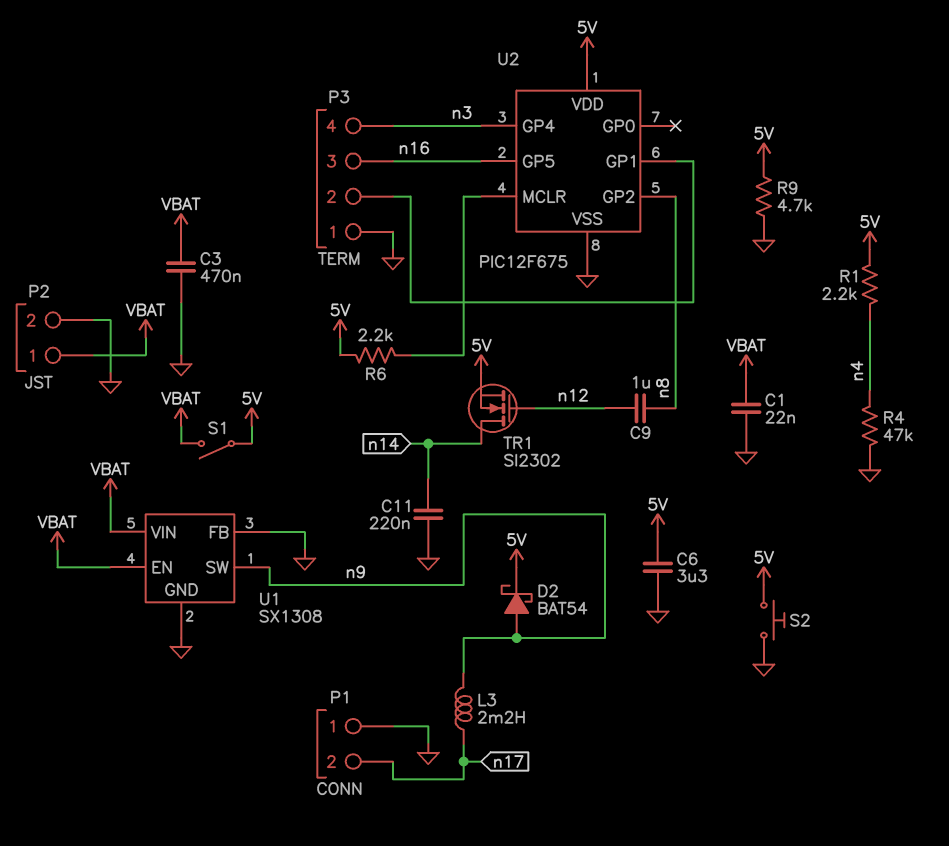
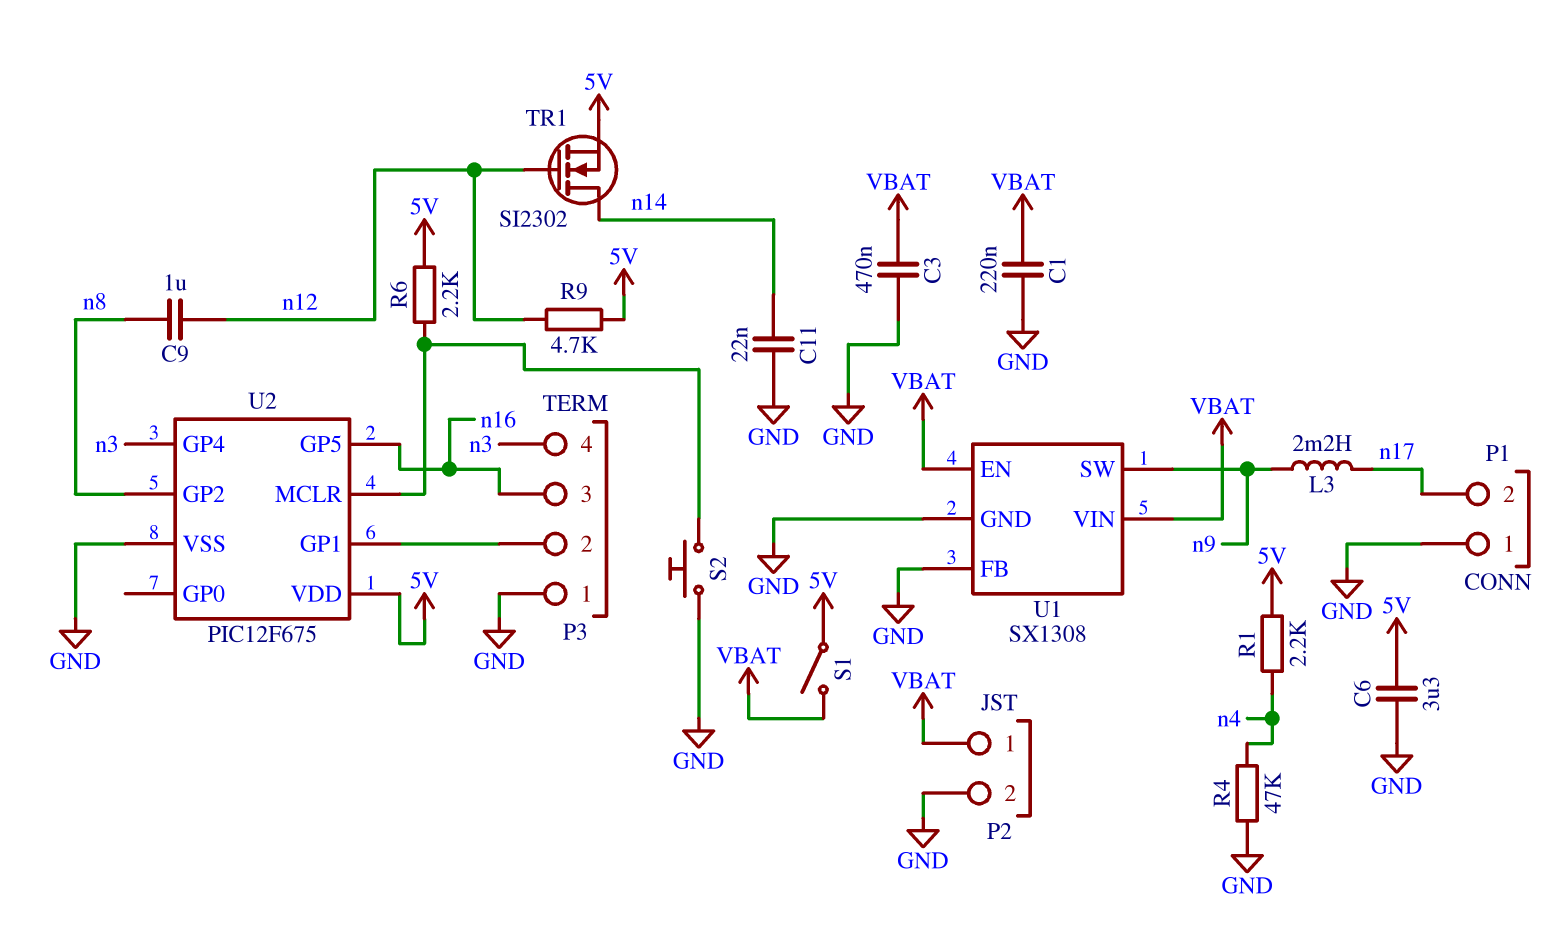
C1: 22nF (GND, VBAT) -> 220nF (GND, VBAT)
C11: 220nF (GND, n14) -> 22nF (GND, n14)
D2: schottky BAT54 (A n9, K 5V) -> none
R9: 4.7k (5V, GND) -> 4.7k (5V, n12)
S2: button (5V, GND) -> button (GND, U2/MCLR)

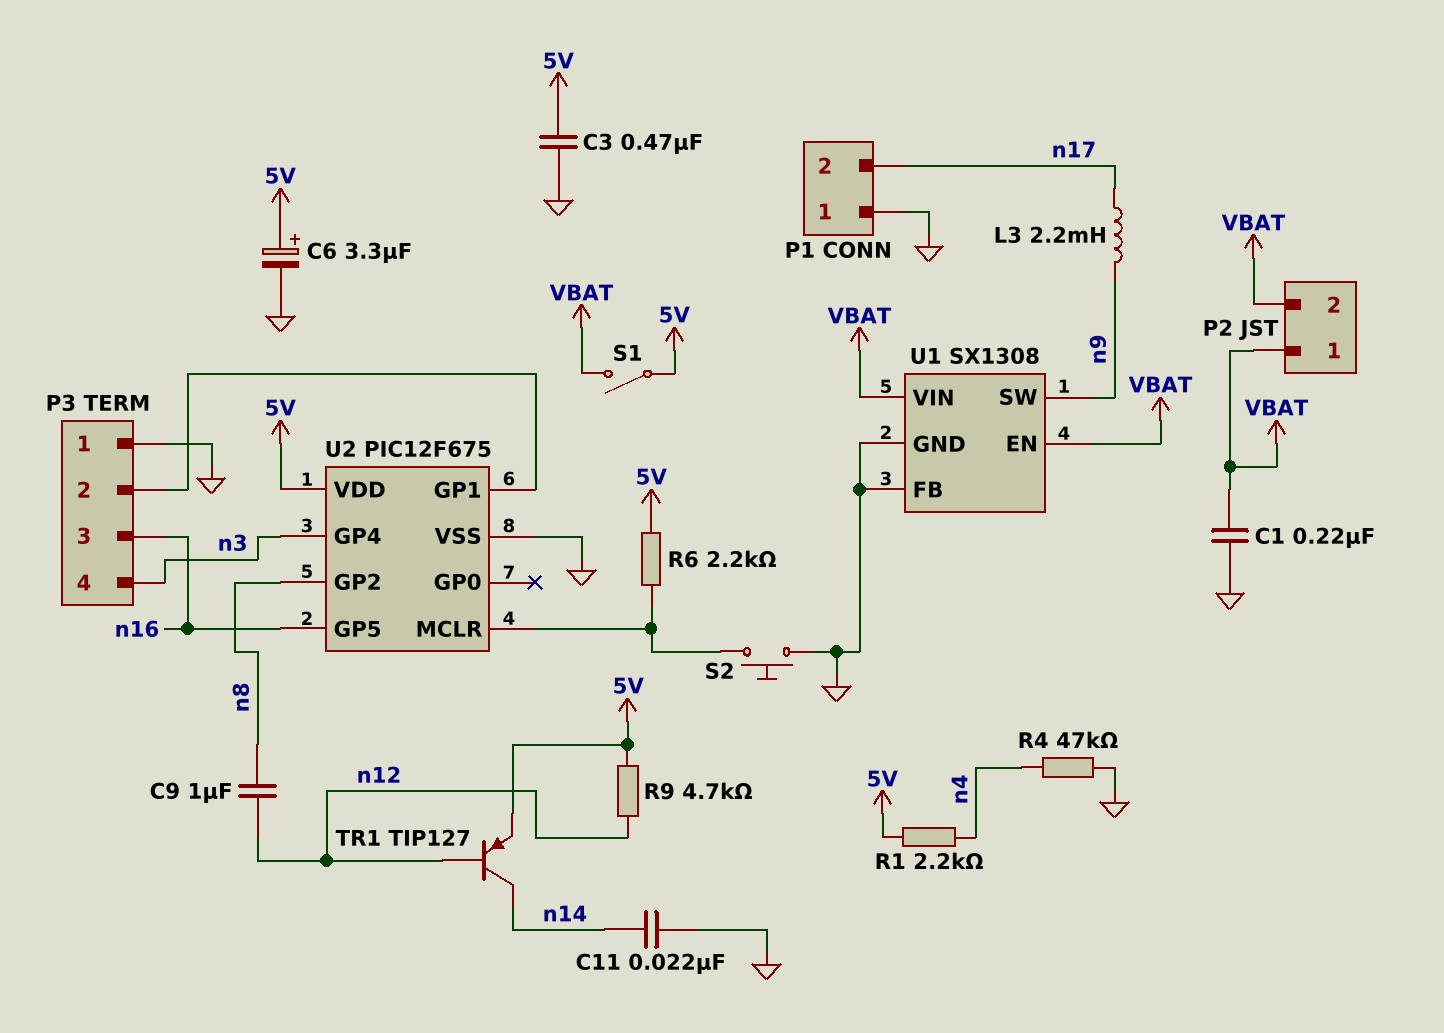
C3: 470nF (GND, VBAT) -> 470nF (5V, GND)
C6: 3.3uF (5V, GND) -> 3.3uF (plus 5V, minus GND)
P2 pin 2: GND -> VBAT
TR1: NMOS SI2302 (G n12, D n14, S 5V) -> PNP TIP127 (B n12, C n14, E 5V)

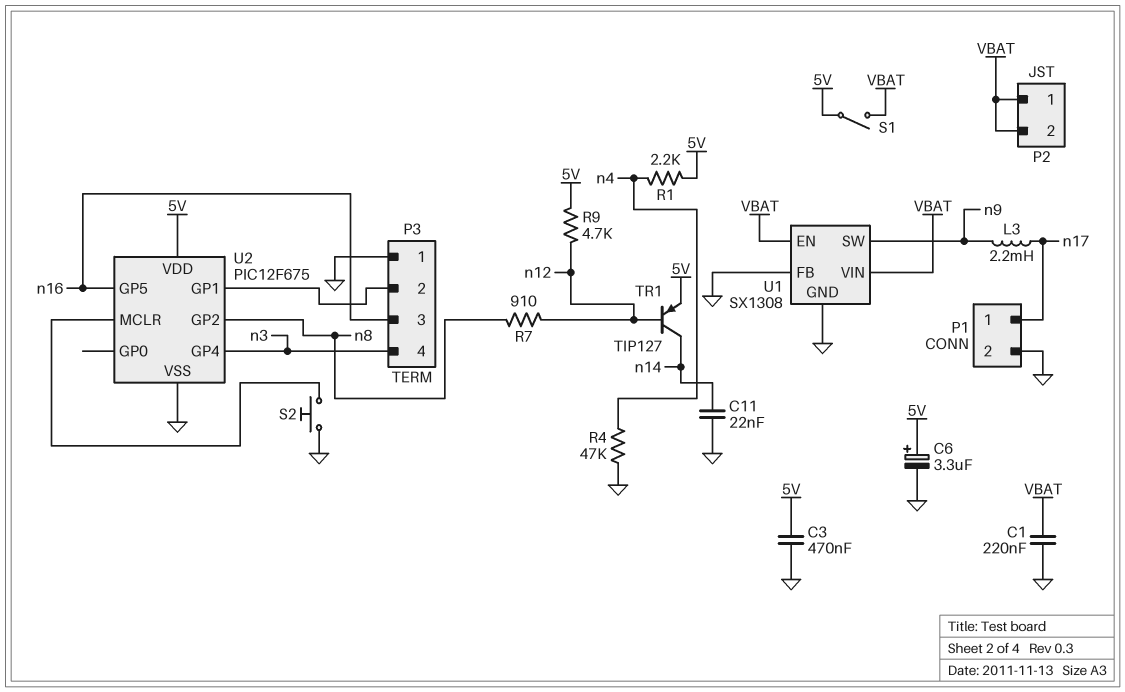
C9: 1uF (n8, n12) -> none
P1 pin 1: GND -> n17
P1 pin 2: n17 -> GND
R6: 2.2k (5V, U2/MCLR) -> none
R7: none -> 910 (n8, n12)

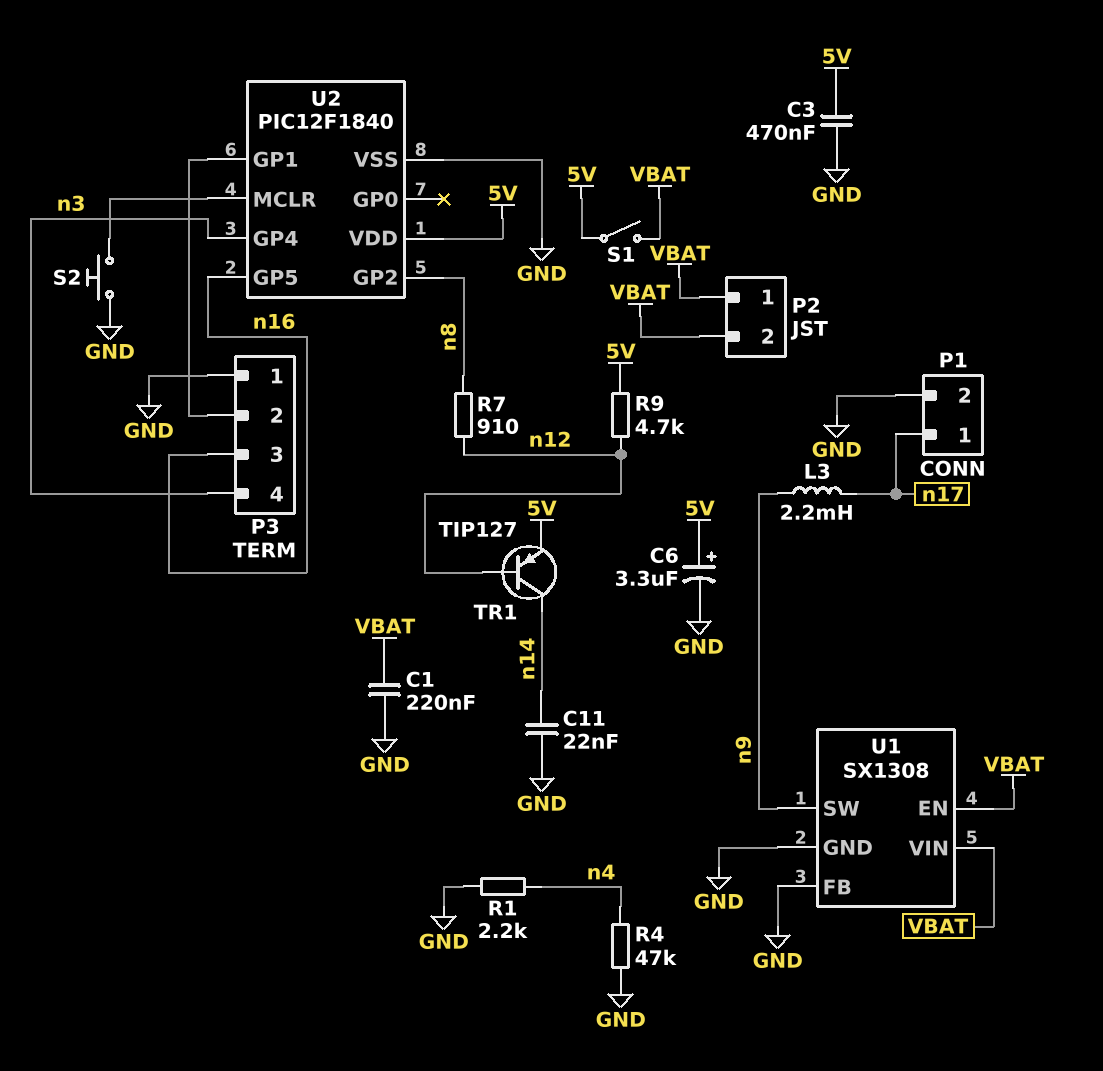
R1: 2.2k (5V, n4) -> 2.2k (GND, n4)
U2: PIC12F675 -> PIC12F1840

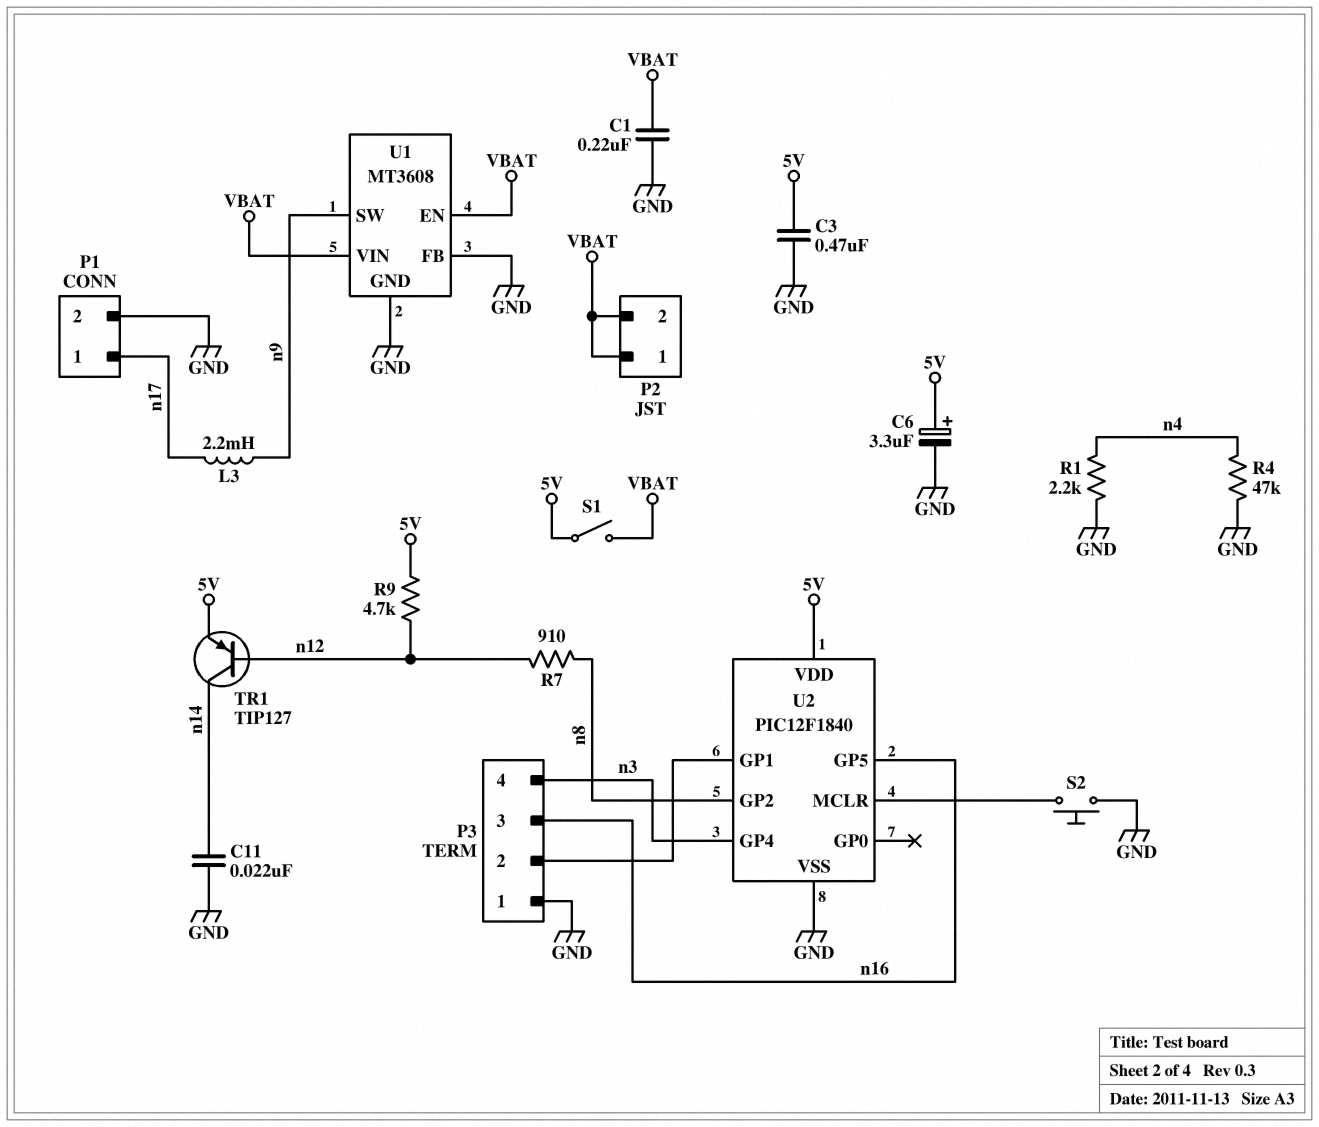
U1: SX1308 -> MT3608

